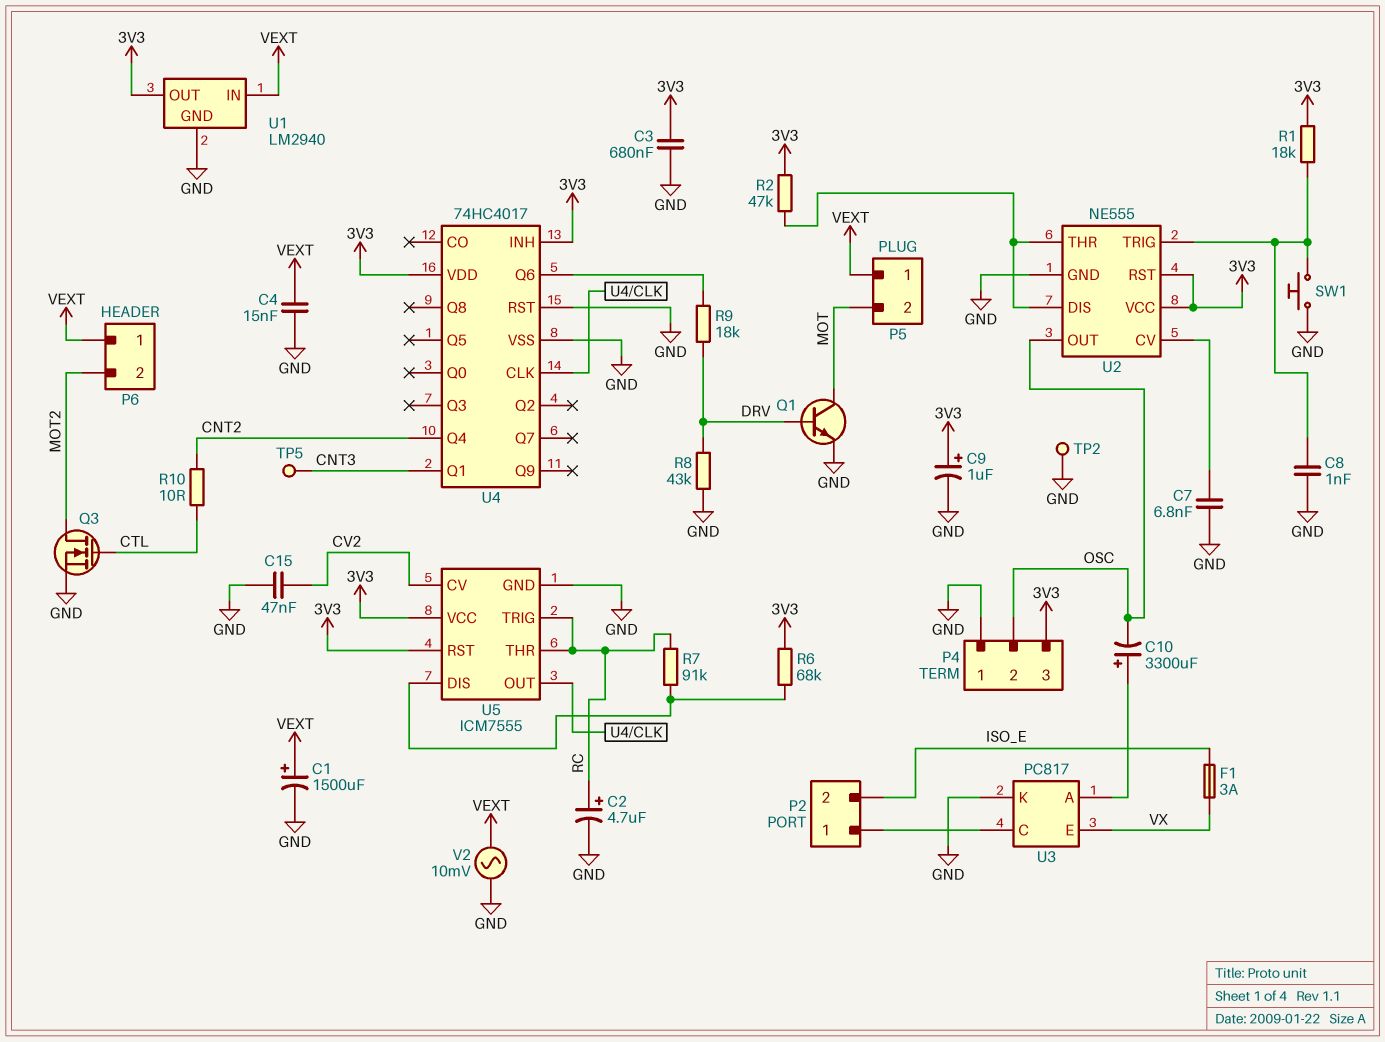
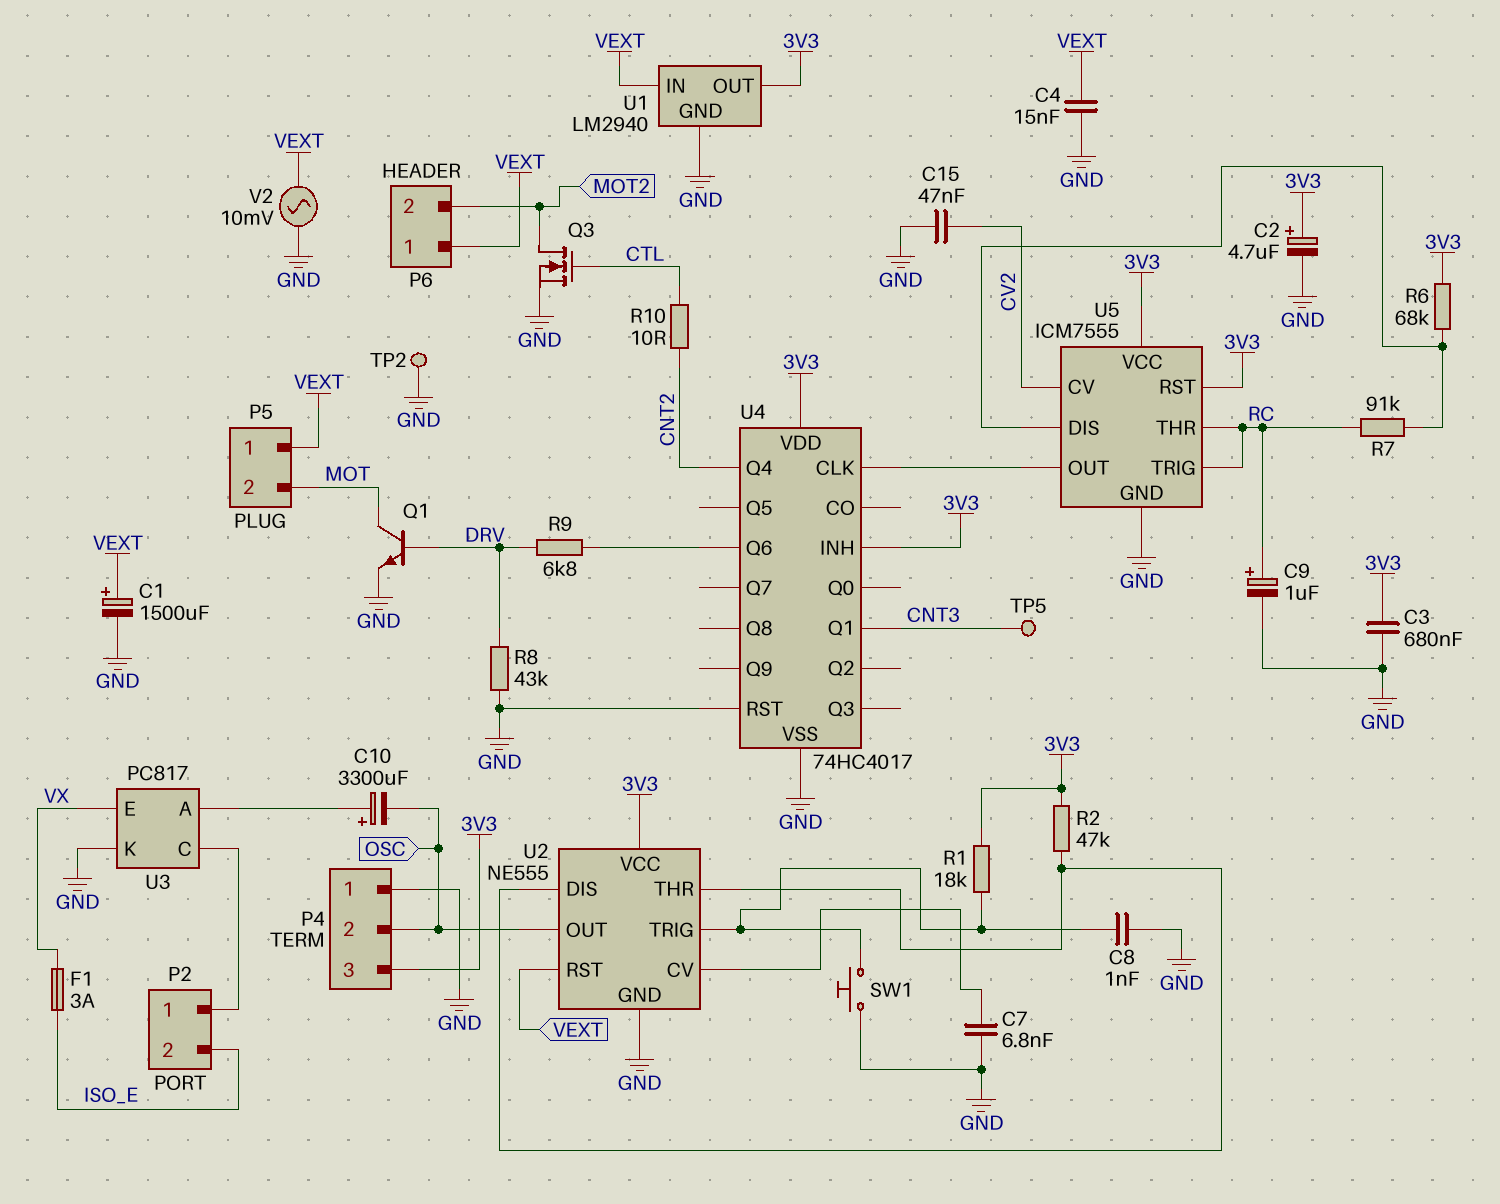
C2: 4.7uF (plus RC, minus GND) -> 4.7uF (plus 3V3, minus GND)
C9: 1uF (plus 3V3, minus GND) -> 1uF (plus RC, minus GND)
R9: 18k (DRV, U4/Q6) -> 6.8k (DRV, U4/Q6)
U2 pin RST: 3V3 -> VEXT

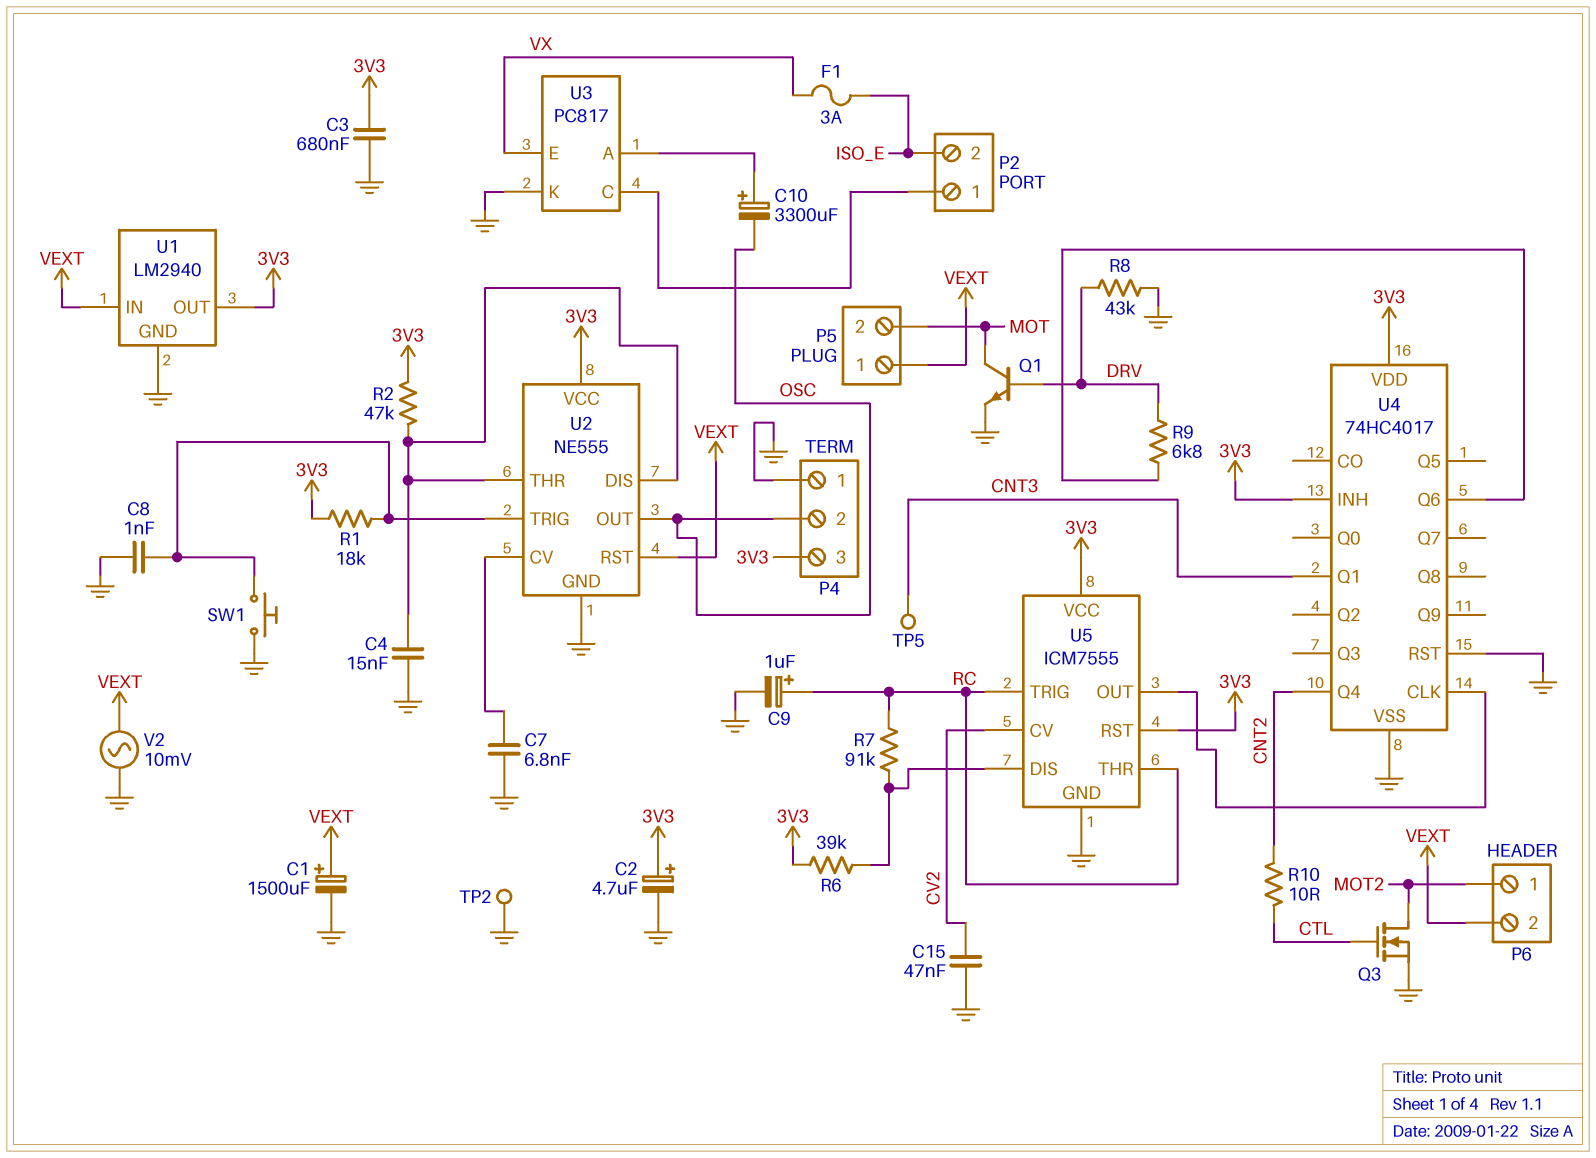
C4: 15nF (GND, VEXT) -> 15nF (GND, U2/DIS)
P6 pin 1: VEXT -> MOT2
P6 pin 2: MOT2 -> VEXT
R6: 68k (3V3, U5/DIS) -> 39k (3V3, U5/DIS)

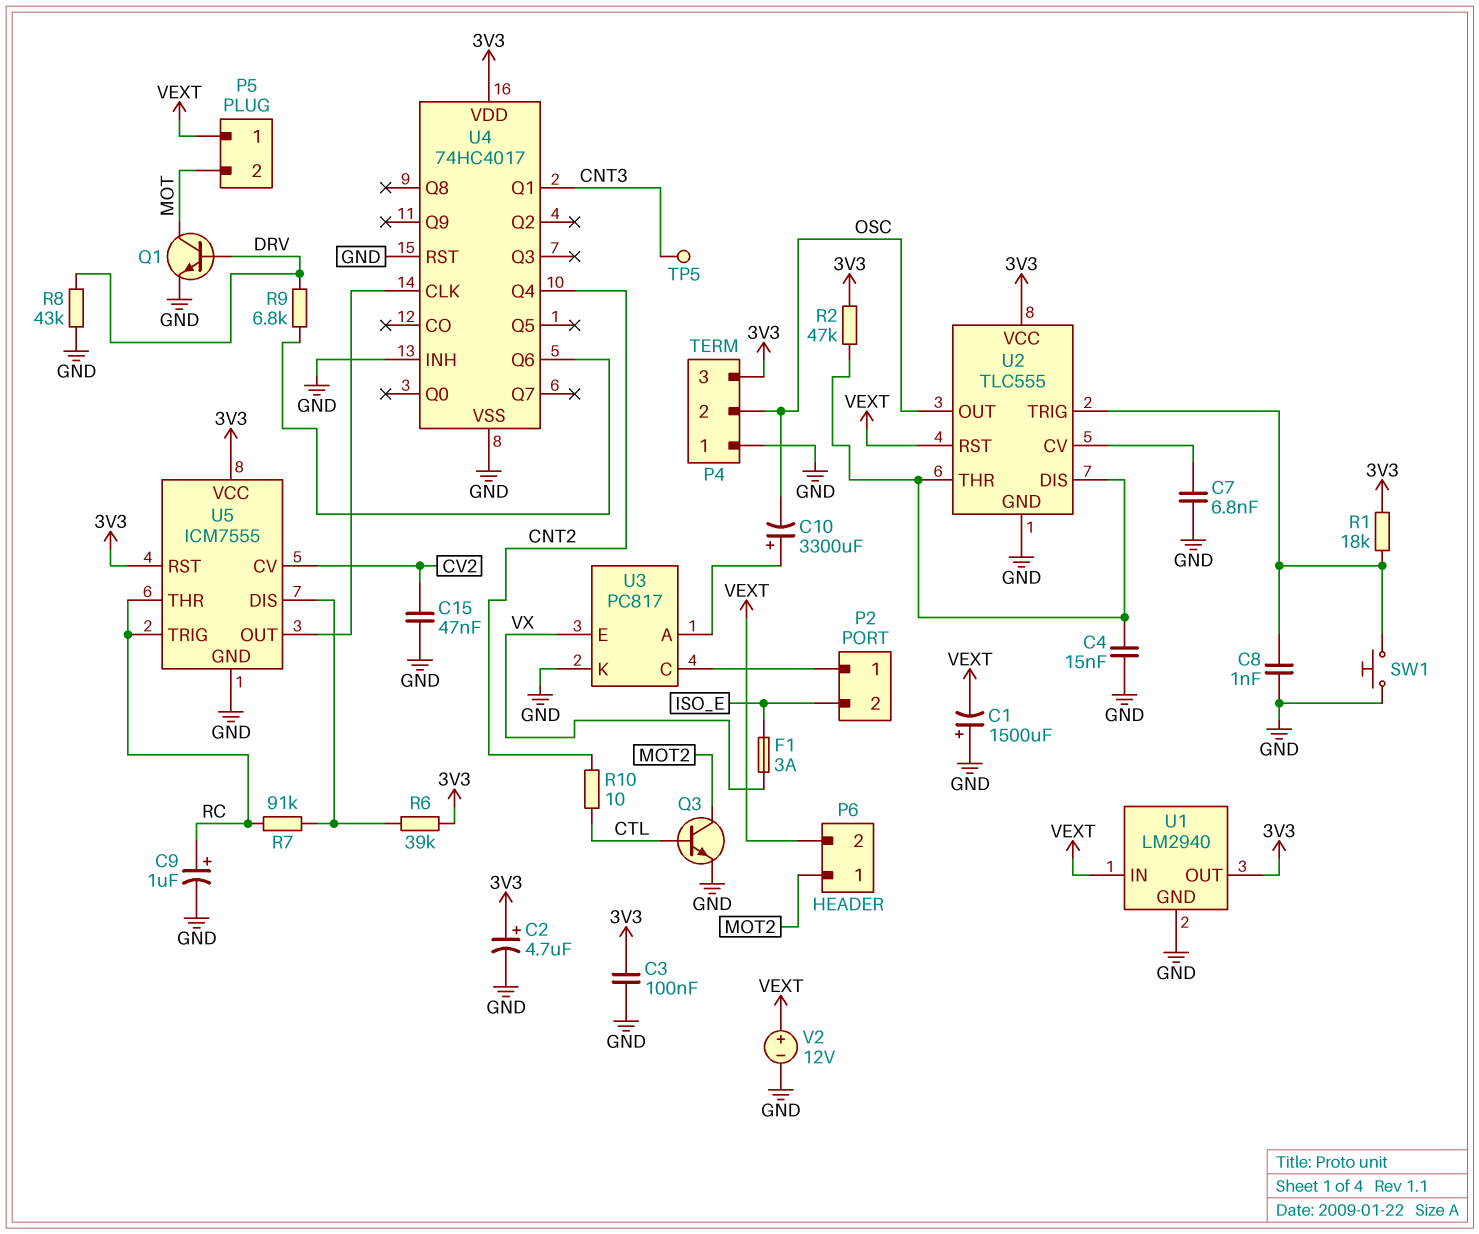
C1: 1500uF (plus VEXT, minus GND) -> 1500uF (plus GND, minus VEXT)
C3: 680nF (3V3, GND) -> 100nF (3V3, GND)
Q3: NMOS (G CTL, D MOT2, S GND) -> NPN (B CTL, C MOT2, E GND)
TP2: test point (GND) -> none
U2: NE555 -> TLC555
U4 pin INH: 3V3 -> GND
V2: AC 10mV (GND, VEXT) -> 12V (plus VEXT, minus GND)

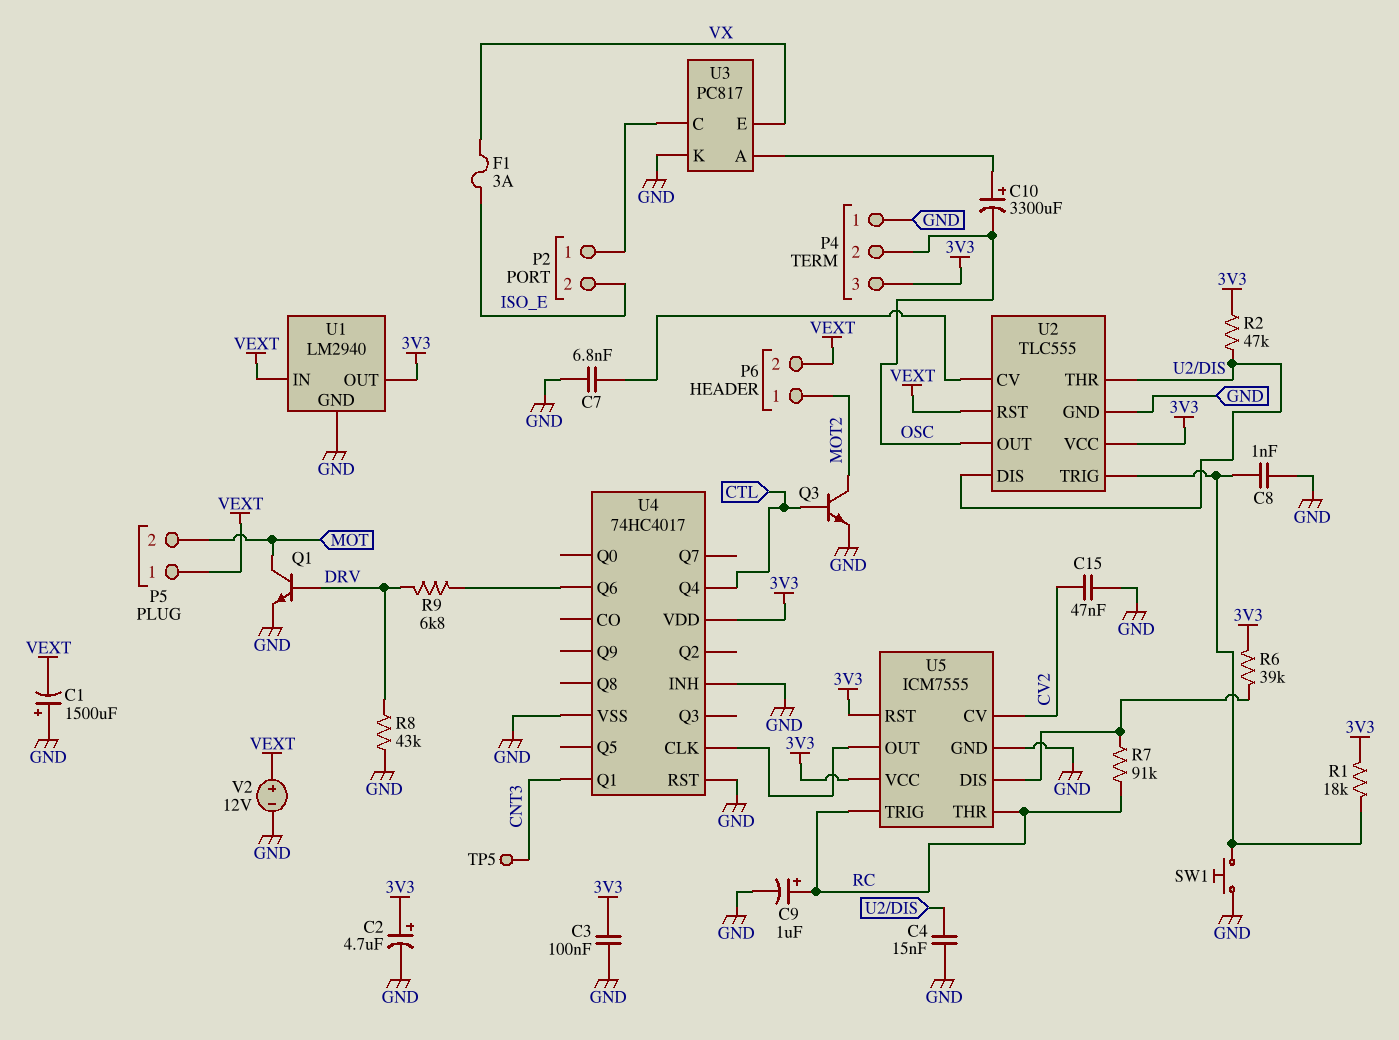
R10: 10 (CNT2, CTL) -> none
U4 pin Q4: CNT2 -> CTL

